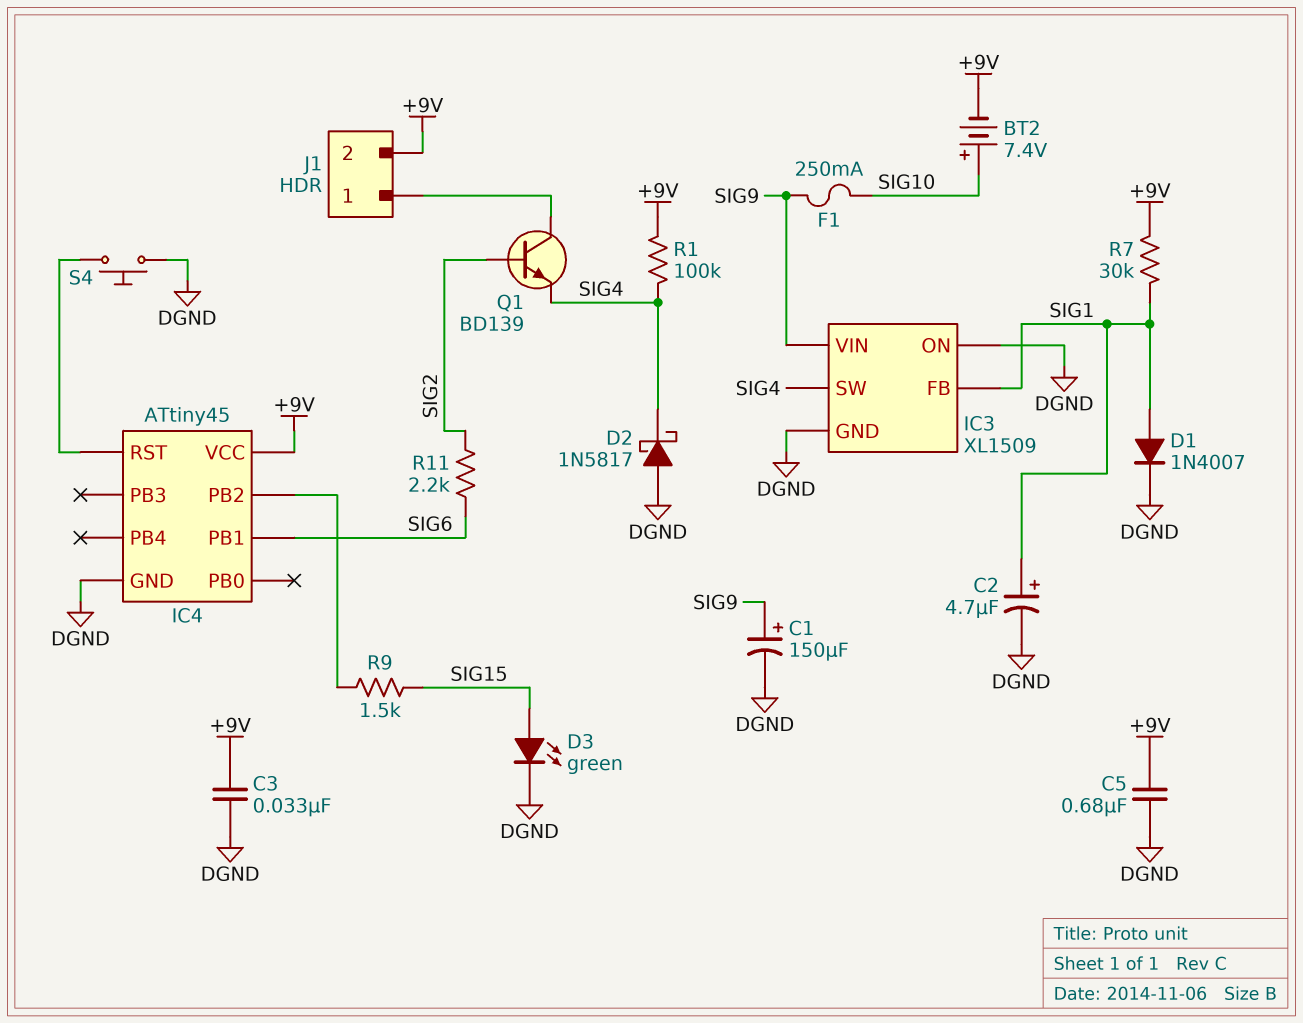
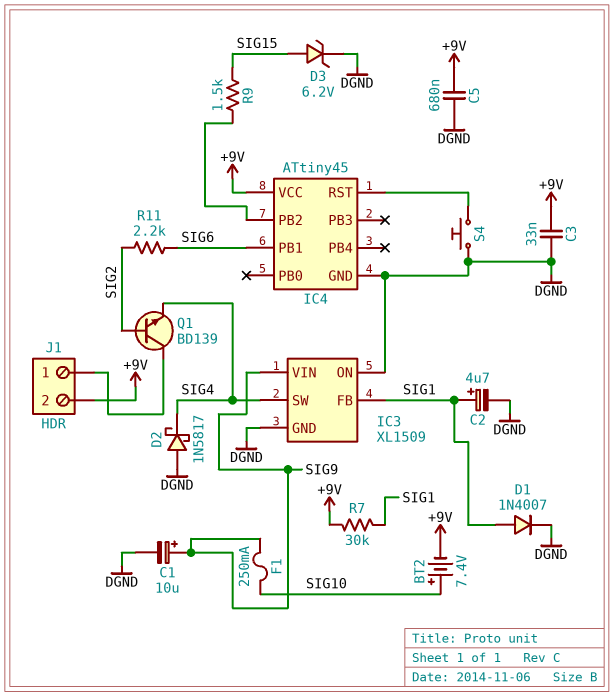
C1: 150uF (plus SIG9, minus DGND) -> 10uF (plus SIG9, minus DGND)
D3: LED green (A SIG15, K DGND) -> zener 6.2V (A SIG15, K DGND)
R1: 100k (+9V, SIG4) -> none

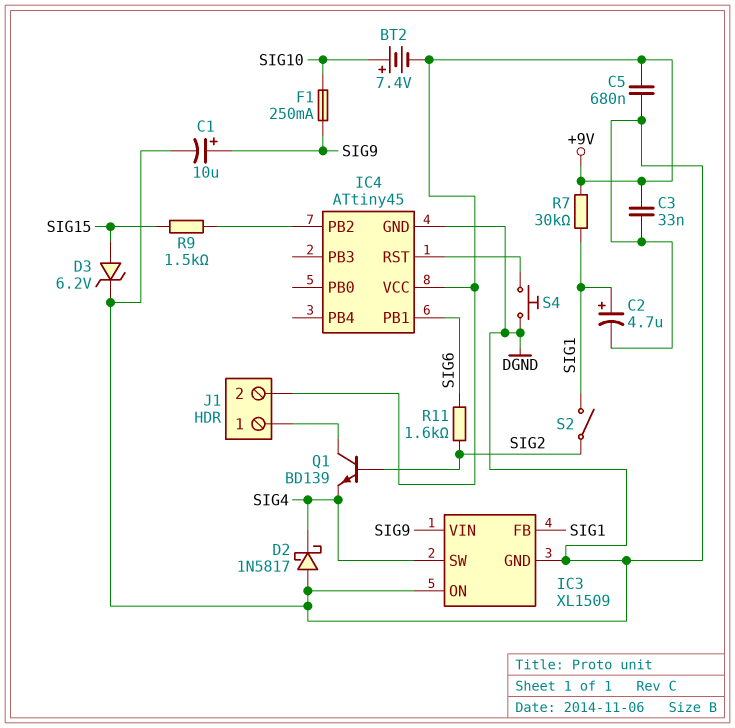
D1: diode 1N4007 (A SIG1, K DGND) -> none
R11: 2.2k (SIG2, SIG6) -> 1.6k (SIG2, SIG6)
S2: none -> switch (SIG1, SIG2)

